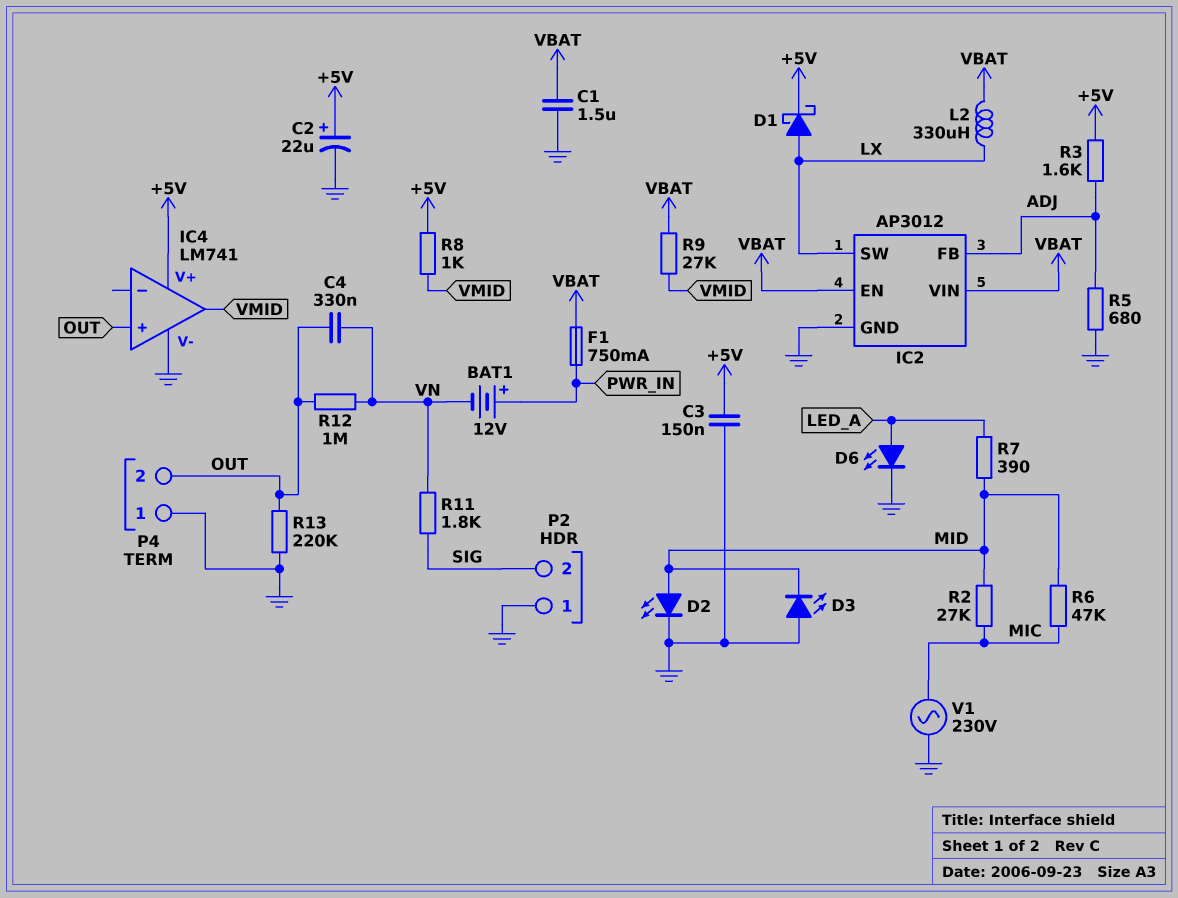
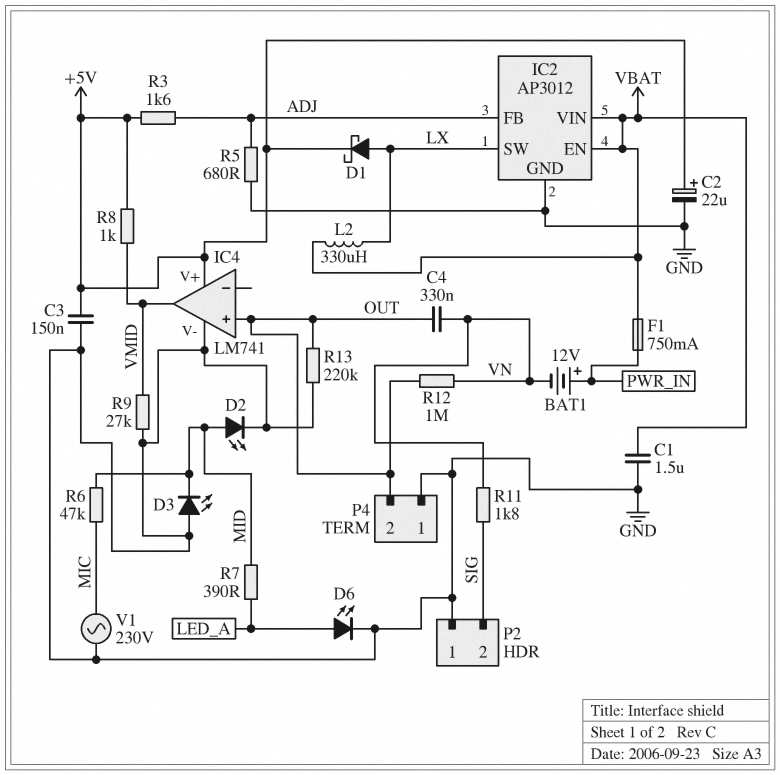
R2: 27k (MIC, MID) -> none
R9: 27k (VBAT, VMID) -> 27k (GND, VMID)

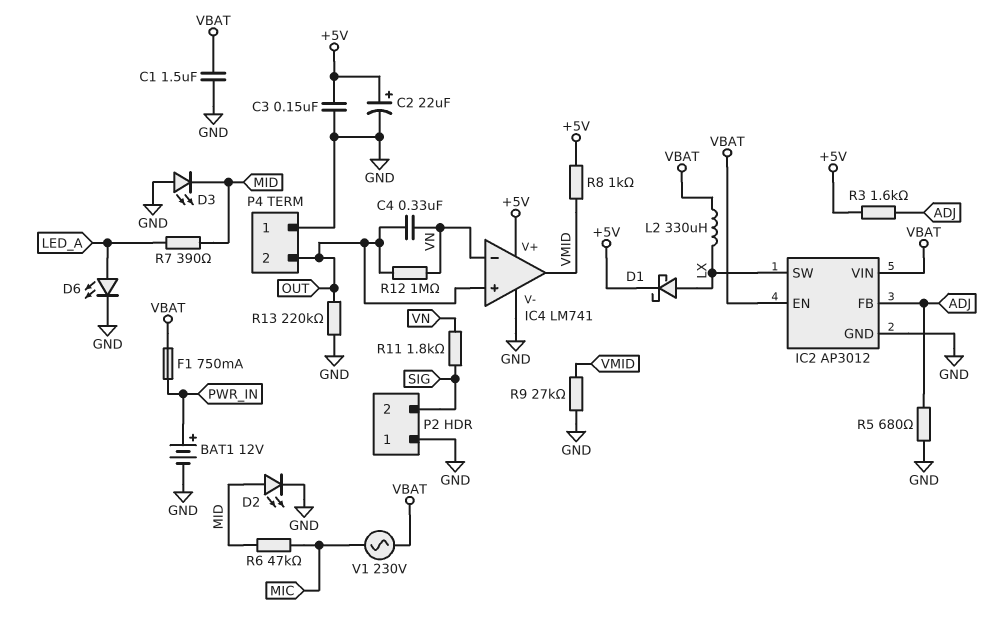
BAT1: 12V (plus PWR_IN, minus VN) -> 12V (plus PWR_IN, minus GND)
IC4 pin in-: none -> VN
V1: AC 230V (GND, MIC) -> AC 230V (MIC, VBAT)

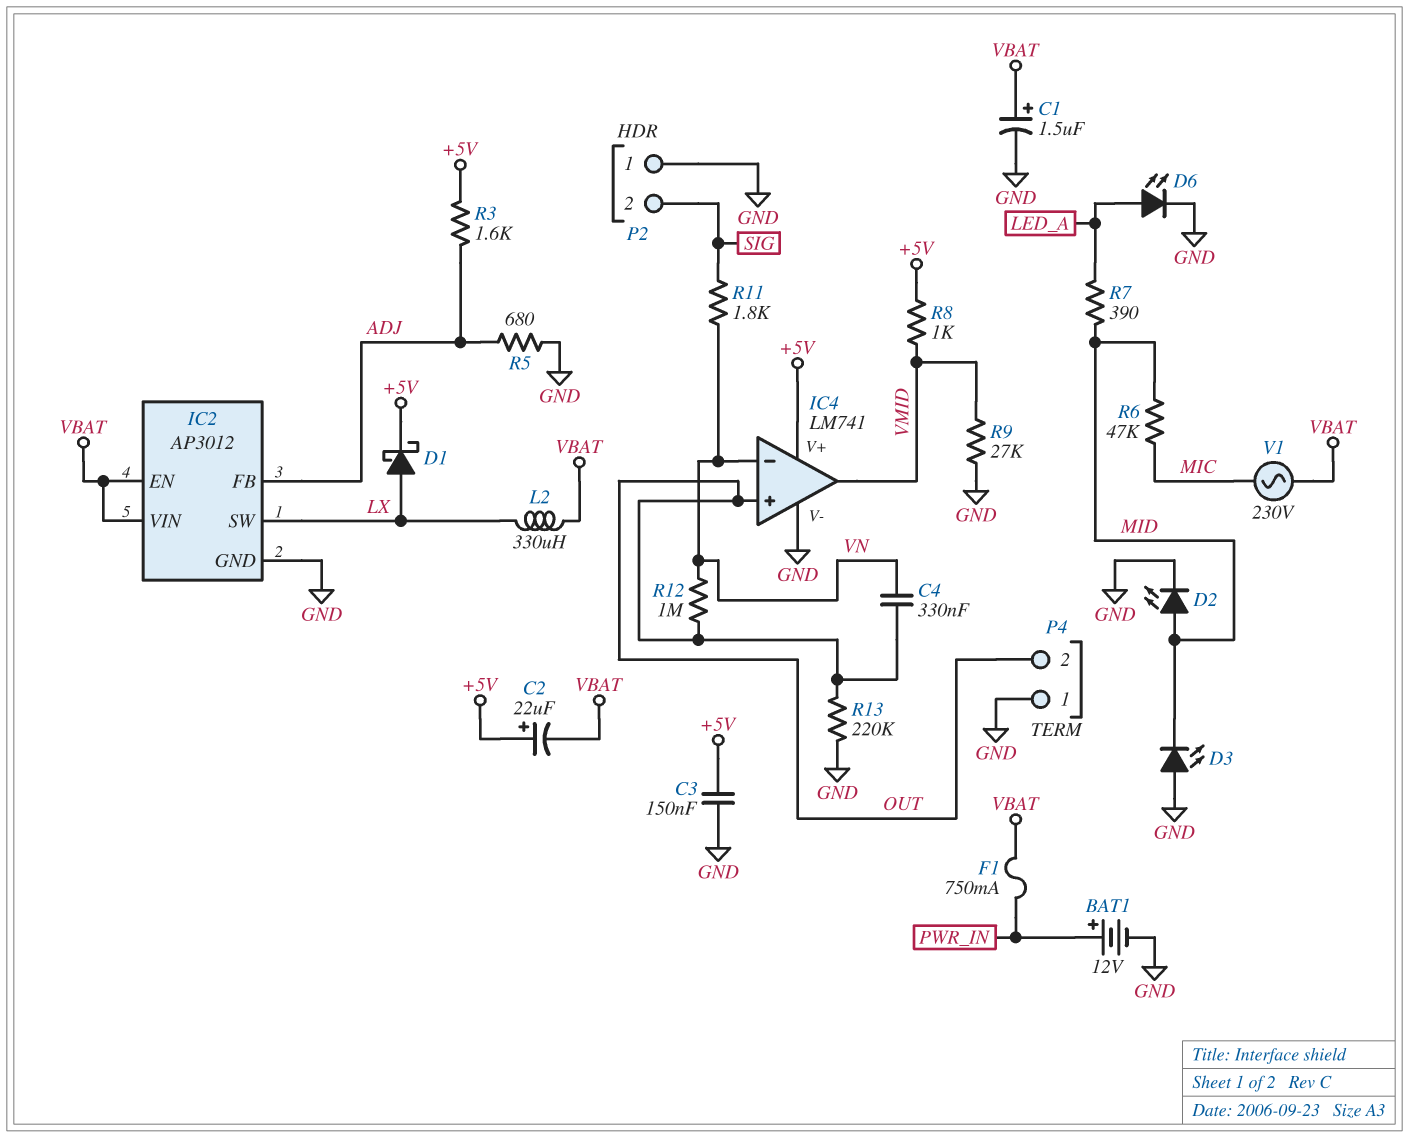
C1: 1.5uF (GND, VBAT) -> 1.5uF (plus VBAT, minus GND)
C2: 22uF (plus +5V, minus GND) -> 22uF (plus +5V, minus VBAT)

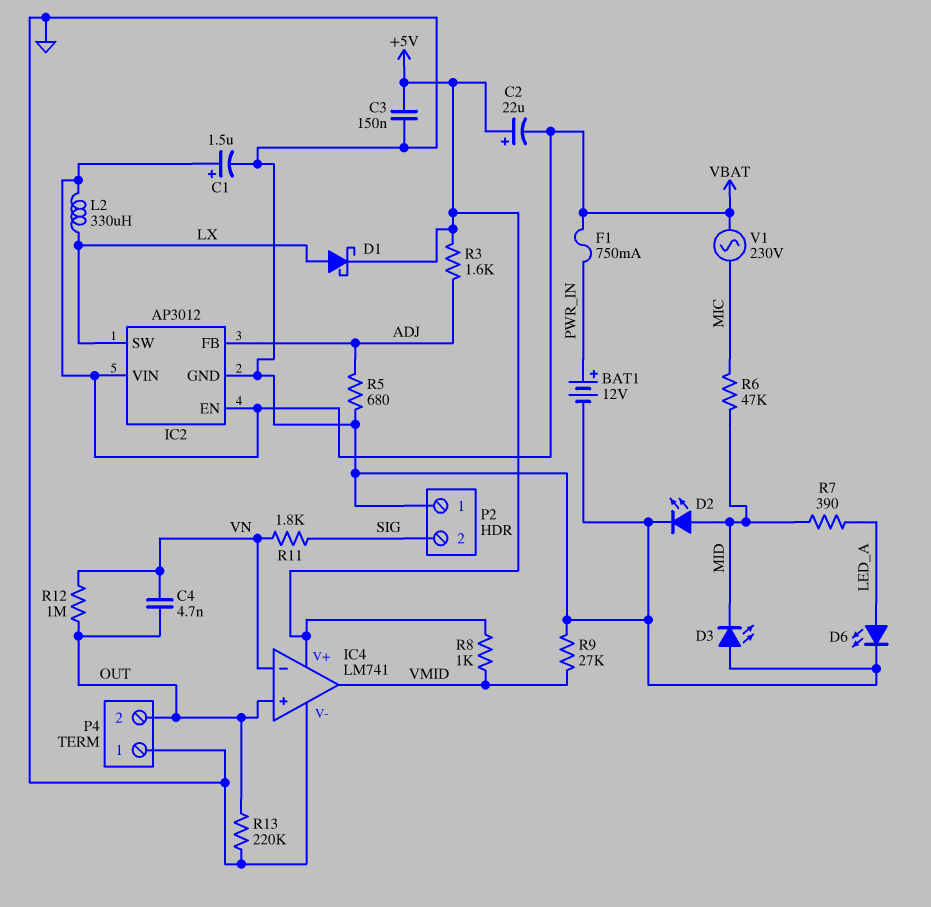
C4: 330nF (OUT, VN) -> 4.7nF (OUT, VN)

